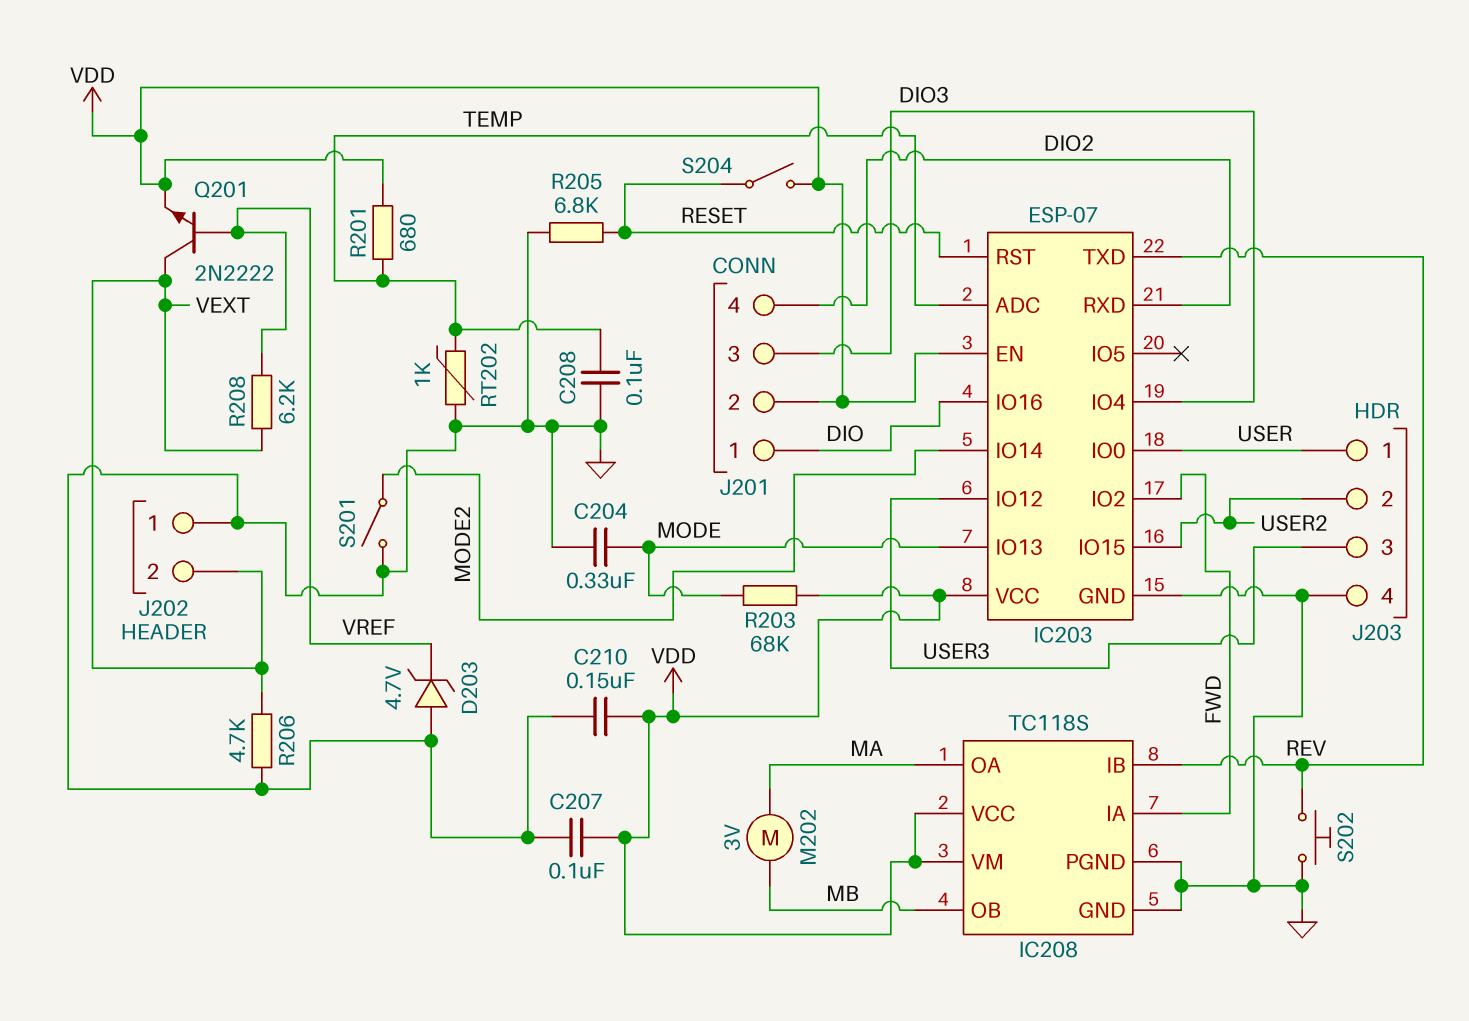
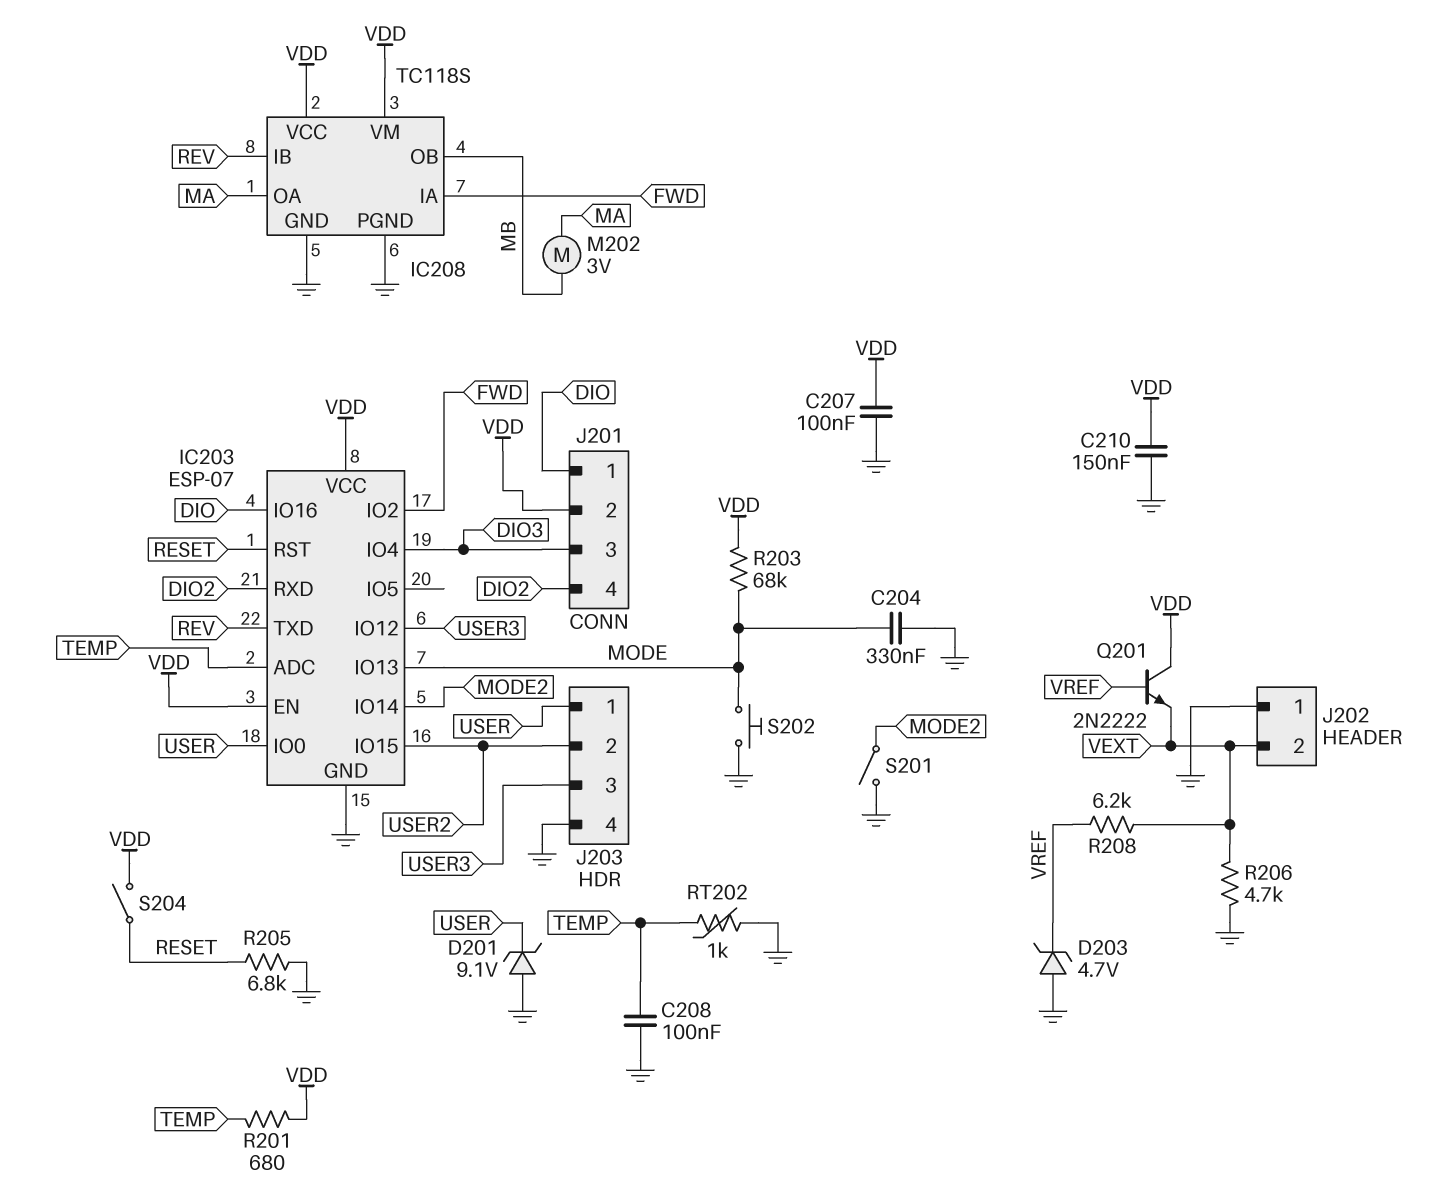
D201: none -> zener 9.1V (A GND, K USER)
Q201: NPN 2N2222 (B VREF, C VEXT, E VDD) -> NPN 2N2222 (B VREF, C VDD, E VEXT)
S202: button (GND, REV) -> button (GND, MODE)

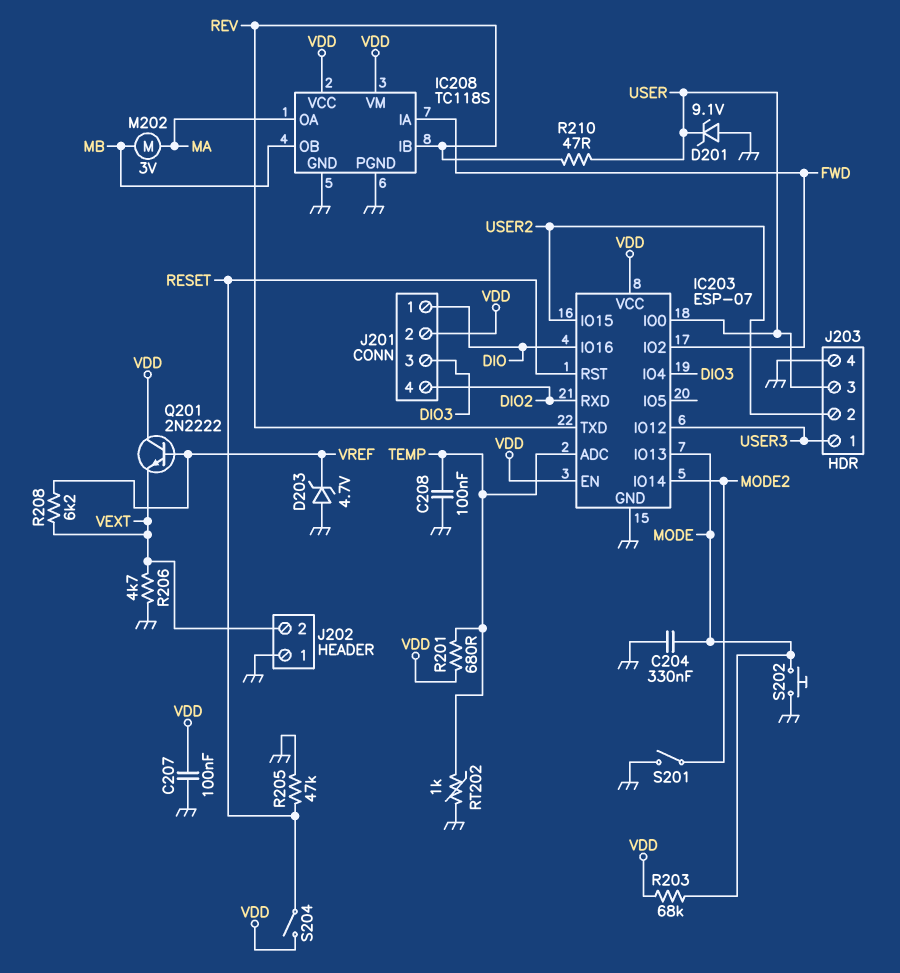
C210: 150nF (GND, VDD) -> none
J203 pin 1: USER -> USER3
J203 pin 3: USER3 -> USER
R205: 6.8k (GND, RESET) -> 47k (GND, RESET)
R210: none -> 47 (REV, USER)

